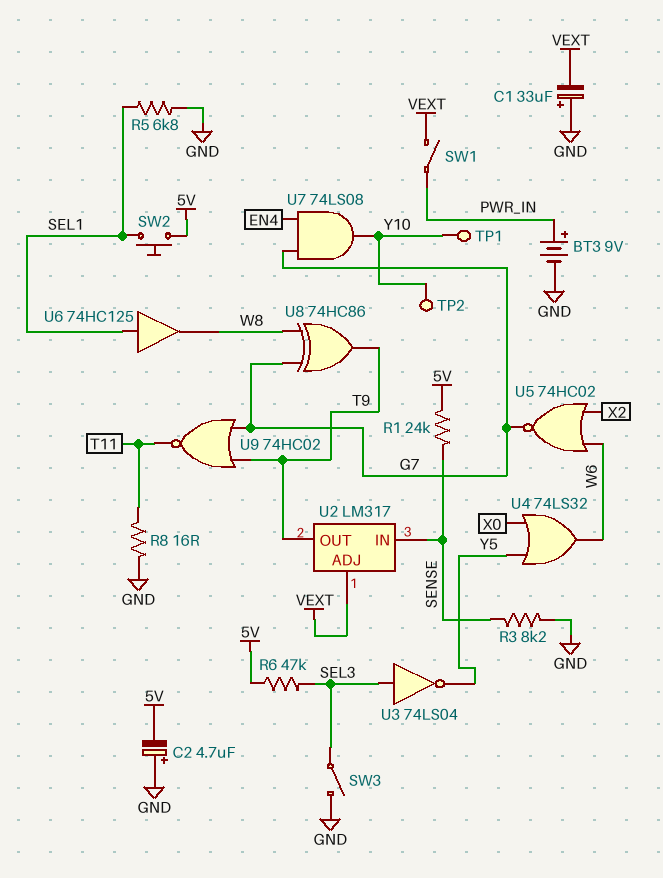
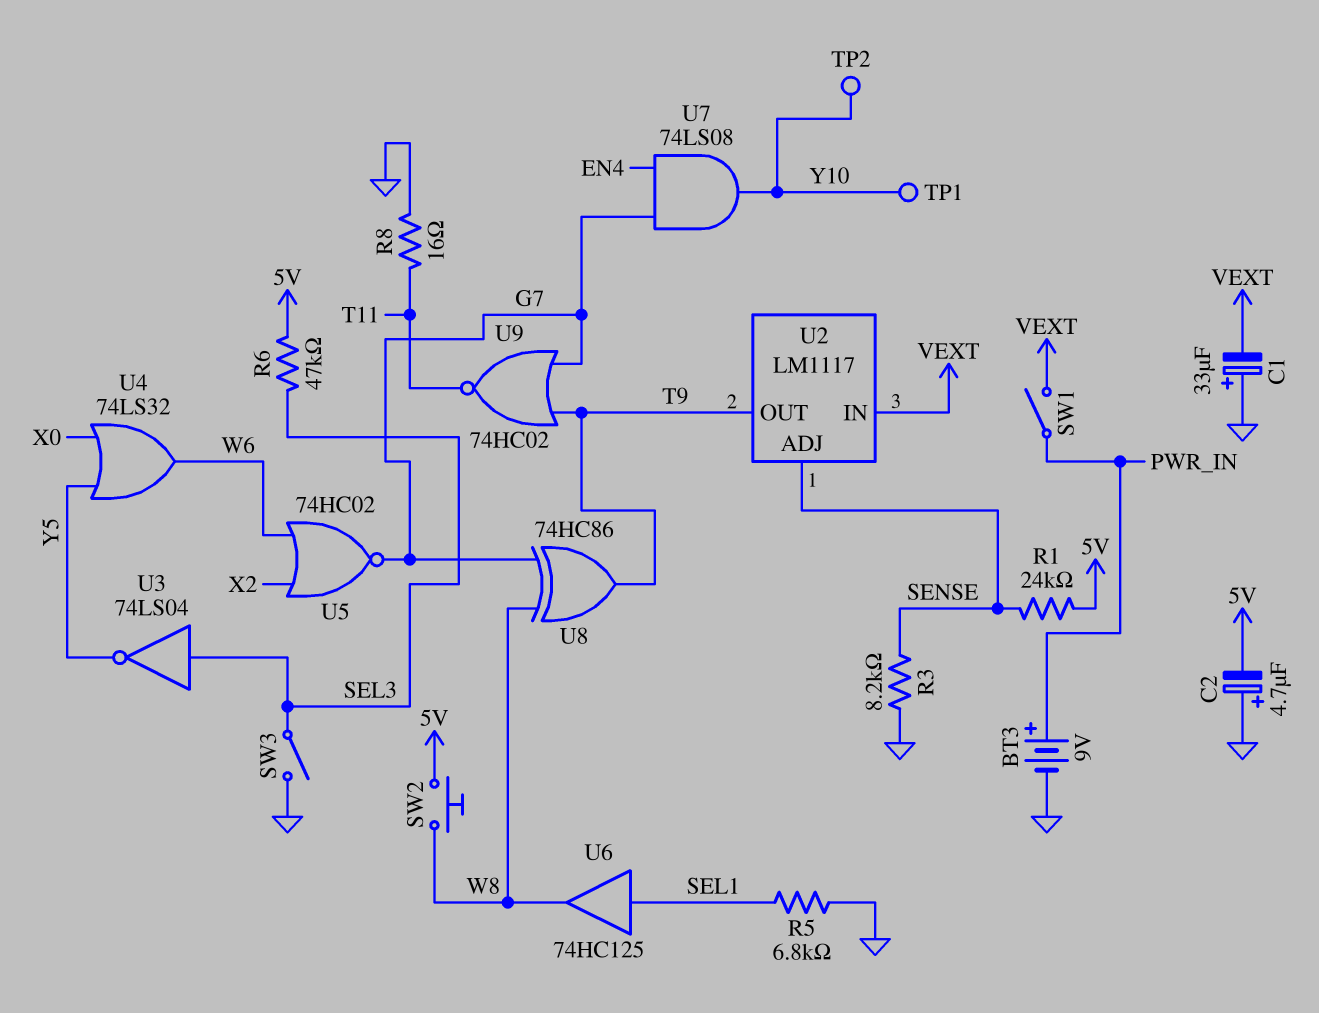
SW2: button (5V, SEL1) -> button (5V, W8)
U2: LM317 -> LM1117
U2 pin ADJ: VEXT -> SENSE
U2 pin IN: SENSE -> VEXT

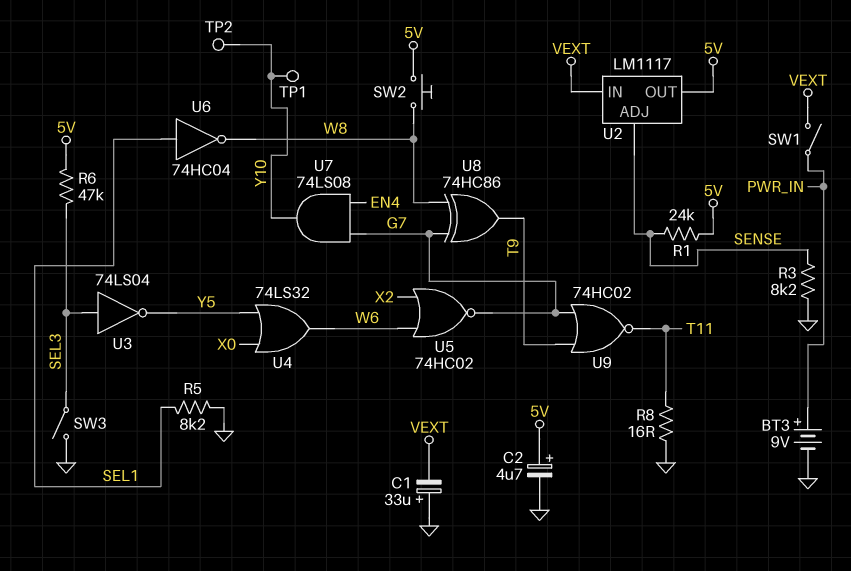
C2: 4.7uF (plus GND, minus 5V) -> 4.7uF (plus 5V, minus GND)
R5: 6.8k (GND, SEL1) -> 8.2k (GND, SEL1)
U2 pin OUT: T9 -> 5V
U6: buffer 74HC125 (in SEL1, out W8) -> NOT 74HC04 (in SEL1, out W8)

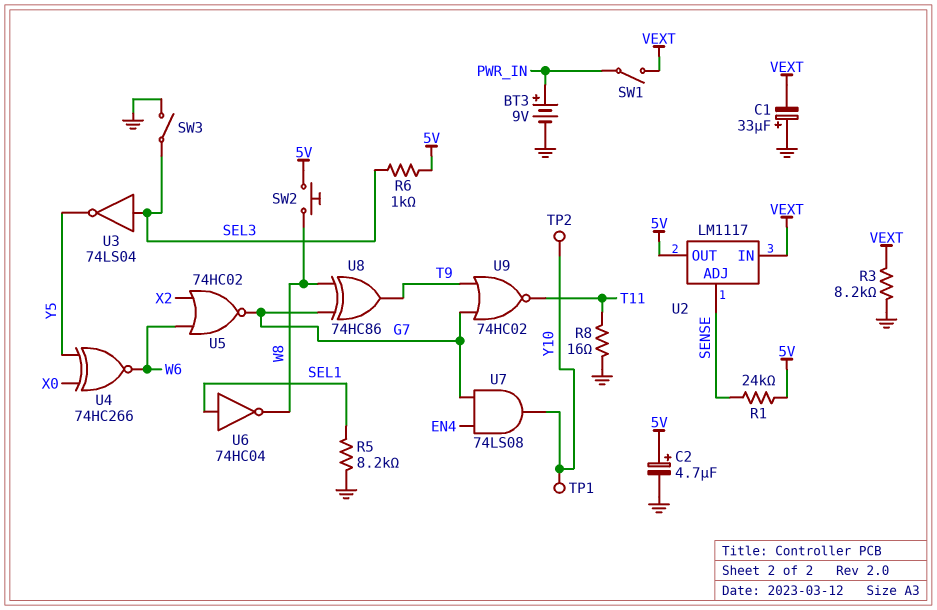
R3: 8.2k (GND, SENSE) -> 8.2k (GND, VEXT)
R6: 47k (5V, SEL3) -> 1k (5V, SEL3)
U4: OR 74LS32 (in X0, in Y5, out W6) -> XNOR 74HC266 (in X0, in Y5, out W6)

